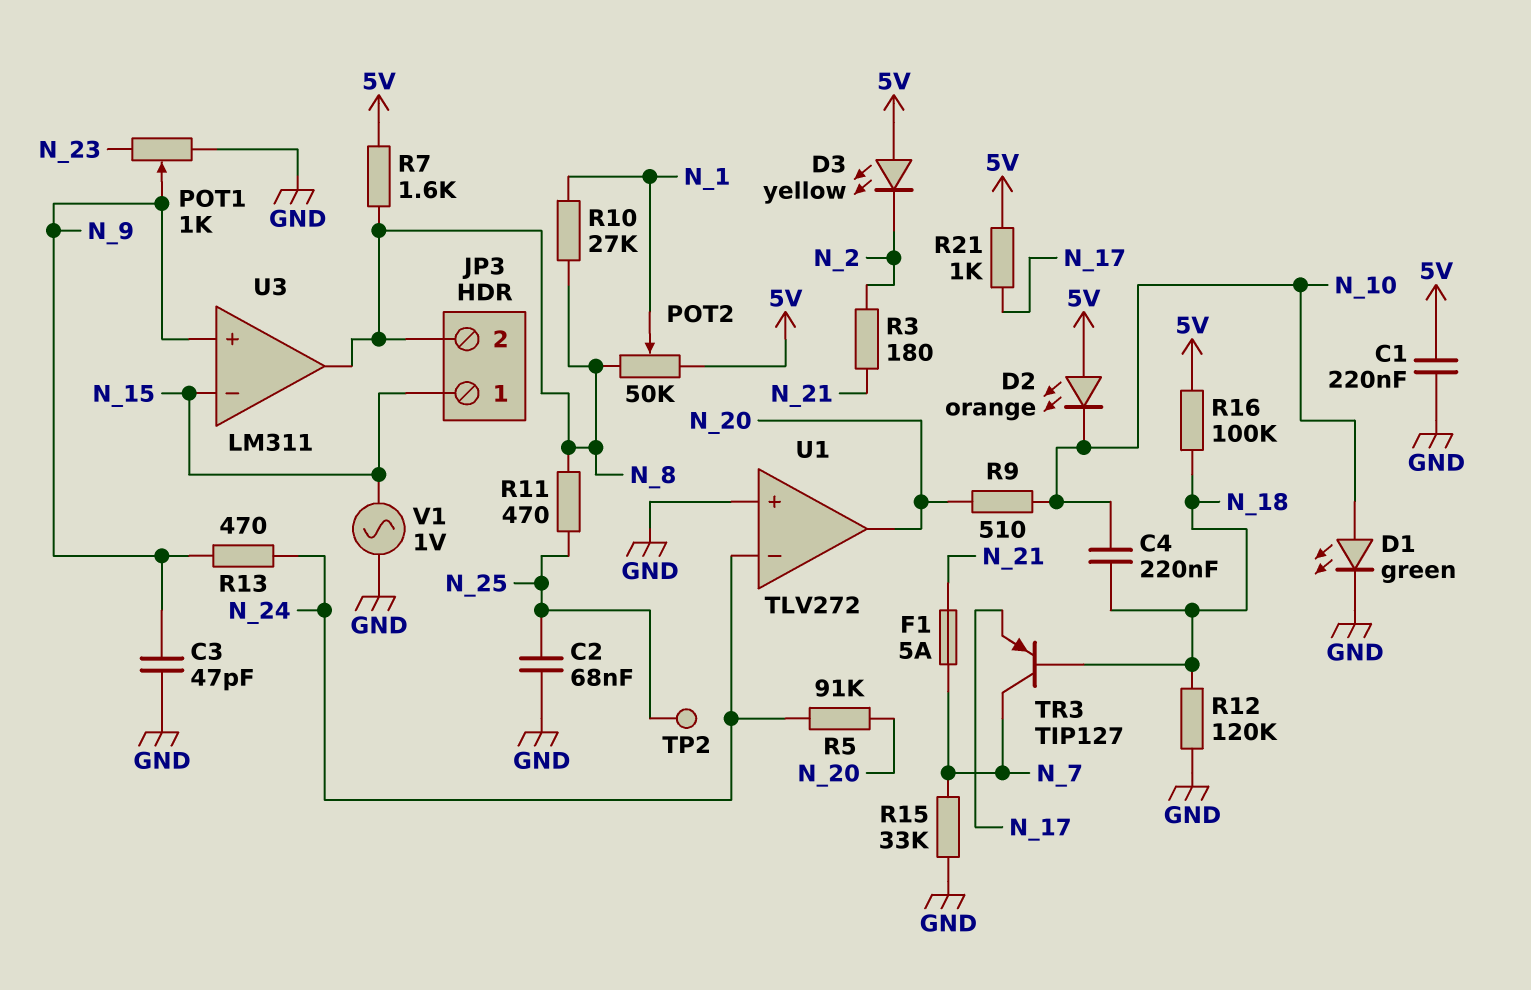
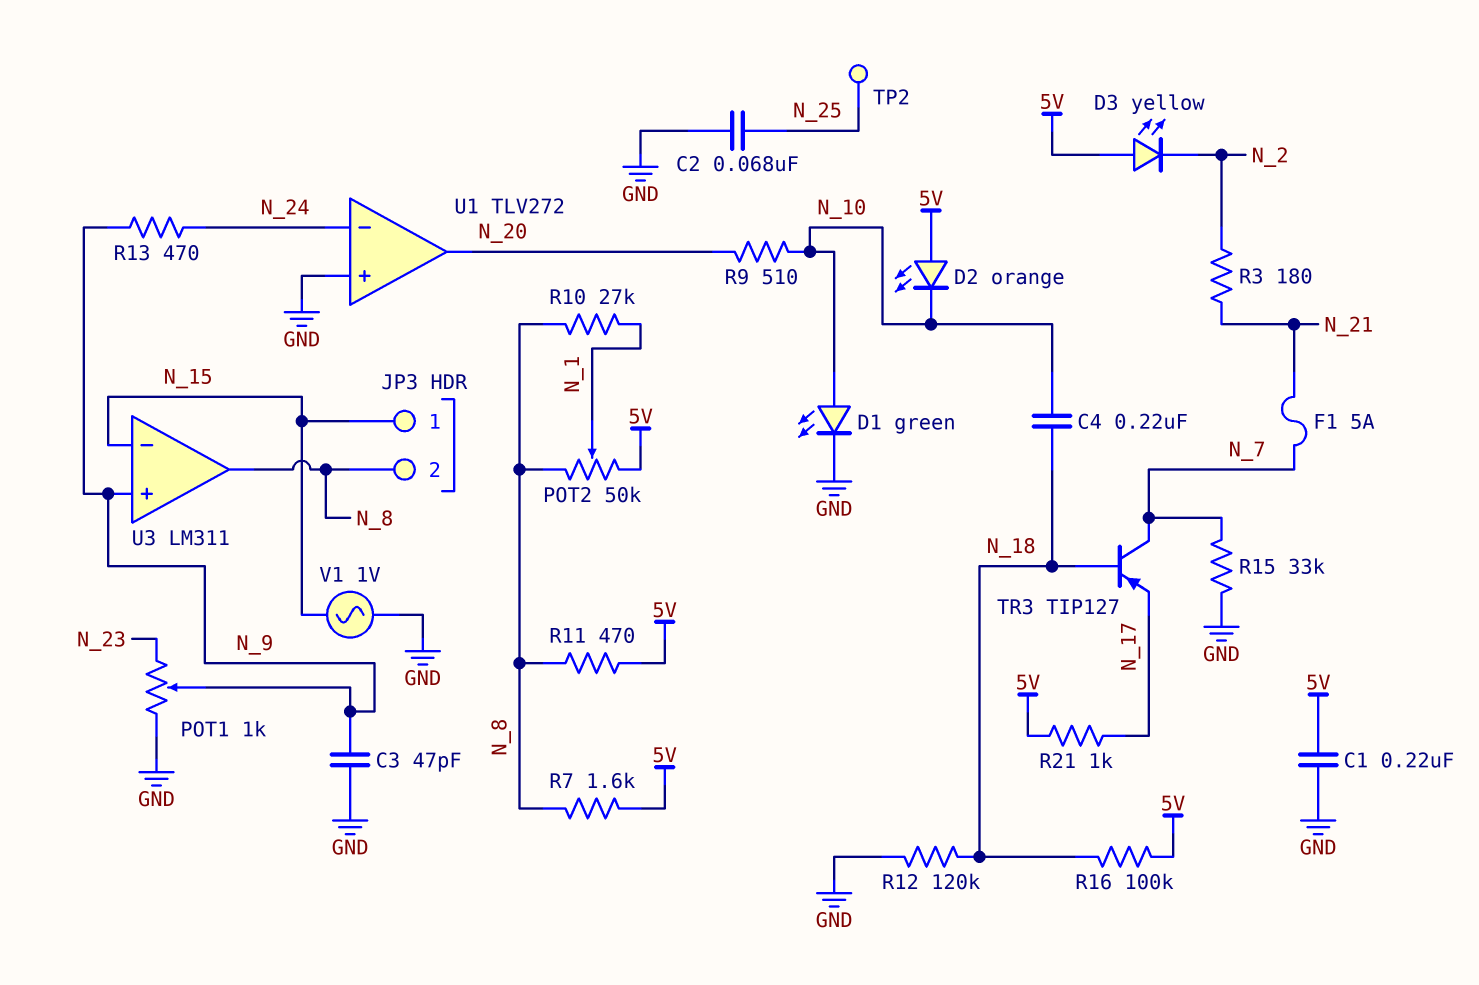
R5: 91k (N_20, N_24) -> none
R11: 470 (N_8, N_25) -> 470 (5V, N_8)

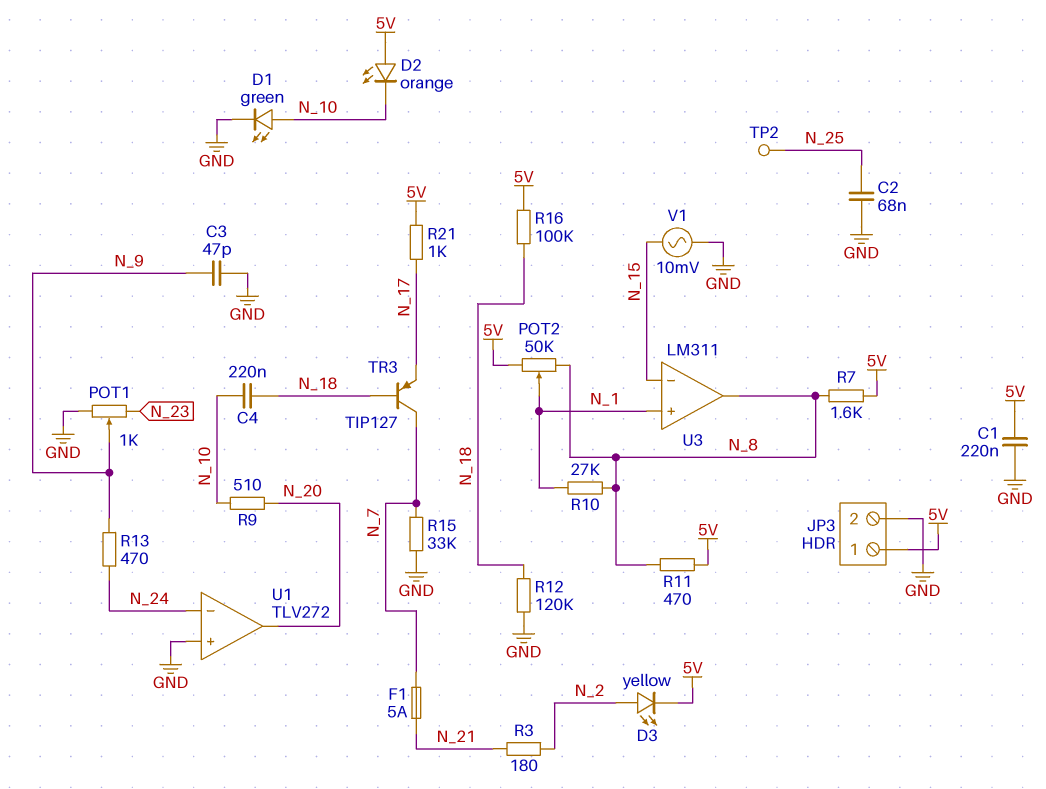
D3: LED yellow (A 5V, K N_2) -> LED yellow (A N_2, K 5V)
JP3 pin 1: N_15 -> 5V
JP3 pin 2: N_8 -> GND
U3 pin in+: N_9 -> N_1
V1: AC 1V (GND, N_15) -> AC 10mV (GND, N_15)

